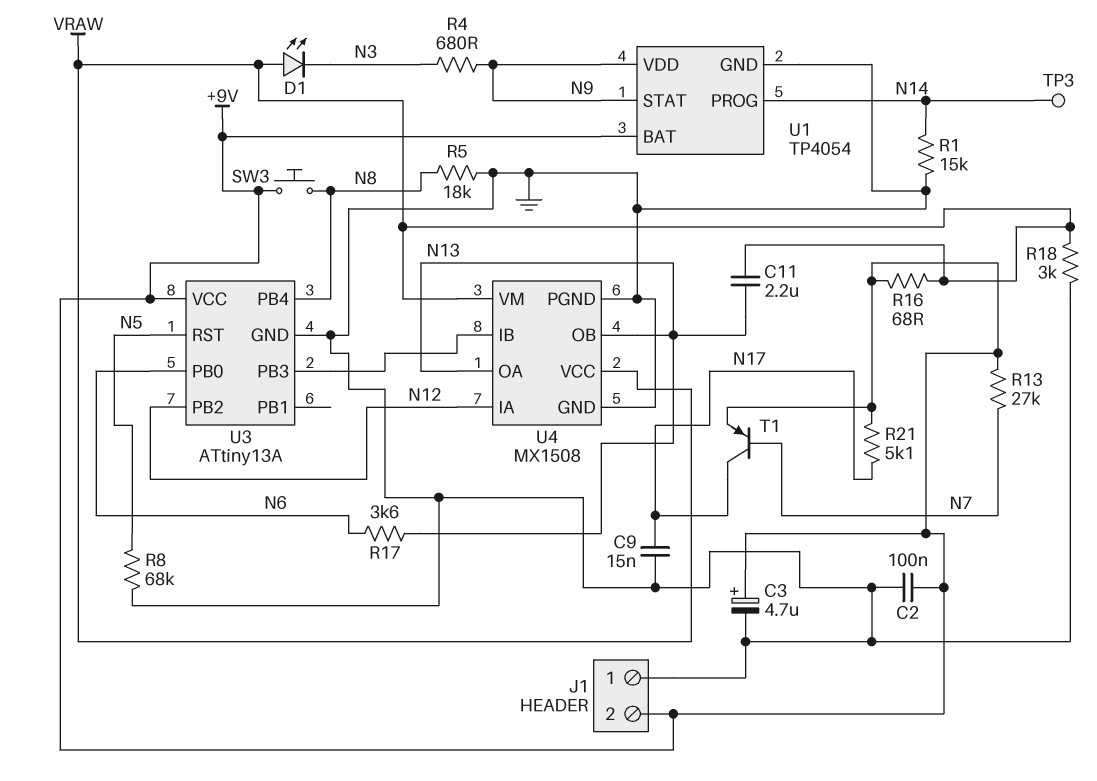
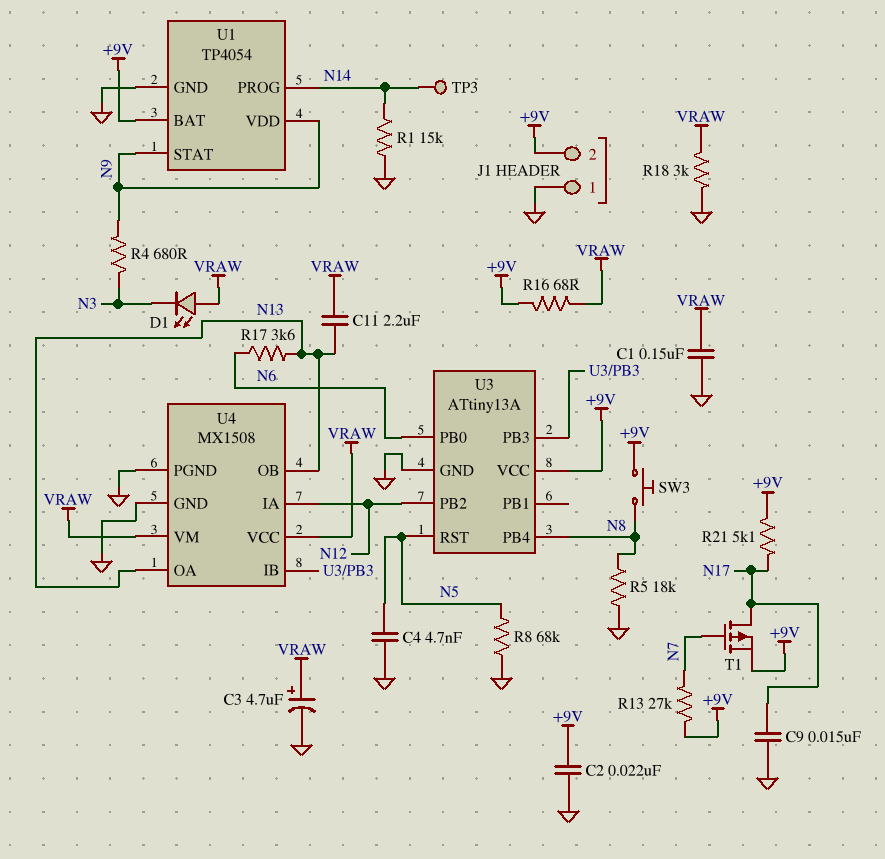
C1: none -> 150nF (GND, VRAW)
C2: 100nF (+9V, GND) -> 22nF (+9V, GND)
C3: 4.7uF (plus +9V, minus GND) -> 4.7uF (plus VRAW, minus GND)
C4: none -> 4.7nF (GND, N5)
T1: PNP (B N7, C N17, E +9V) -> PMOS (G N7, D N17, S +9V)

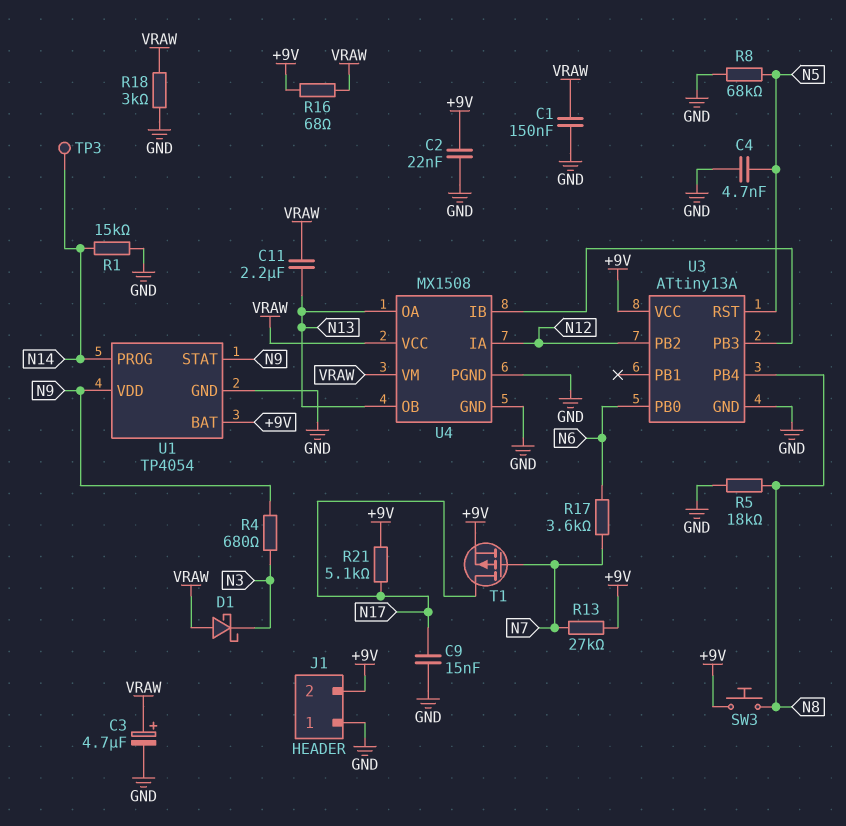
D1: LED (A VRAW, K N3) -> schottky (A VRAW, K N3)
R17: 3.6k (N6, N13) -> 3.6k (N6, N7)

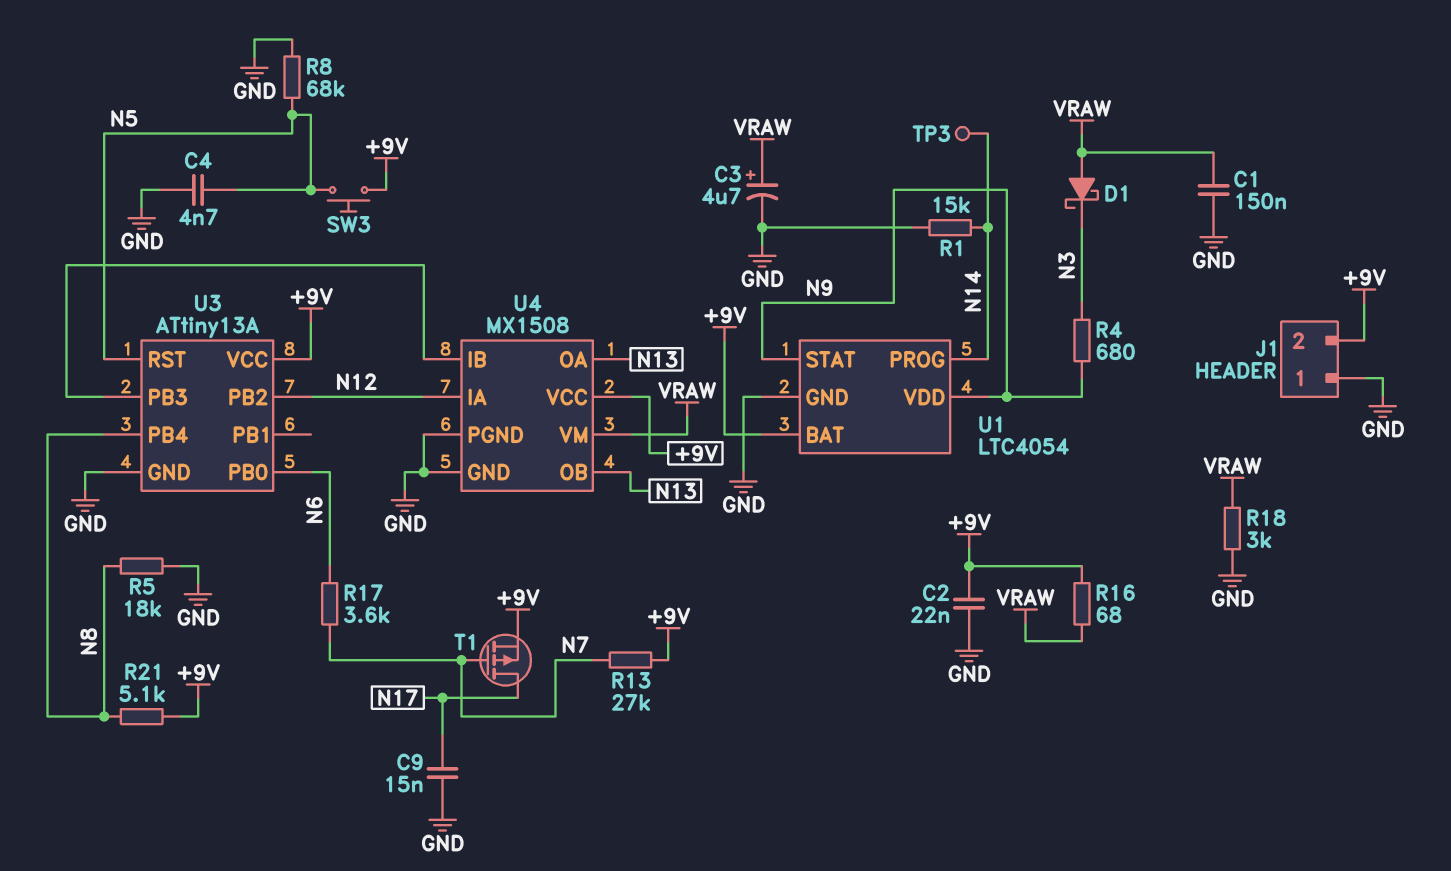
C11: 2.2uF (N13, VRAW) -> none
R21: 5.1k (+9V, N17) -> 5.1k (+9V, N8)
SW3: button (+9V, N8) -> button (+9V, N5)
U1: TP4054 -> LTC4054
U4 pin VCC: VRAW -> +9V

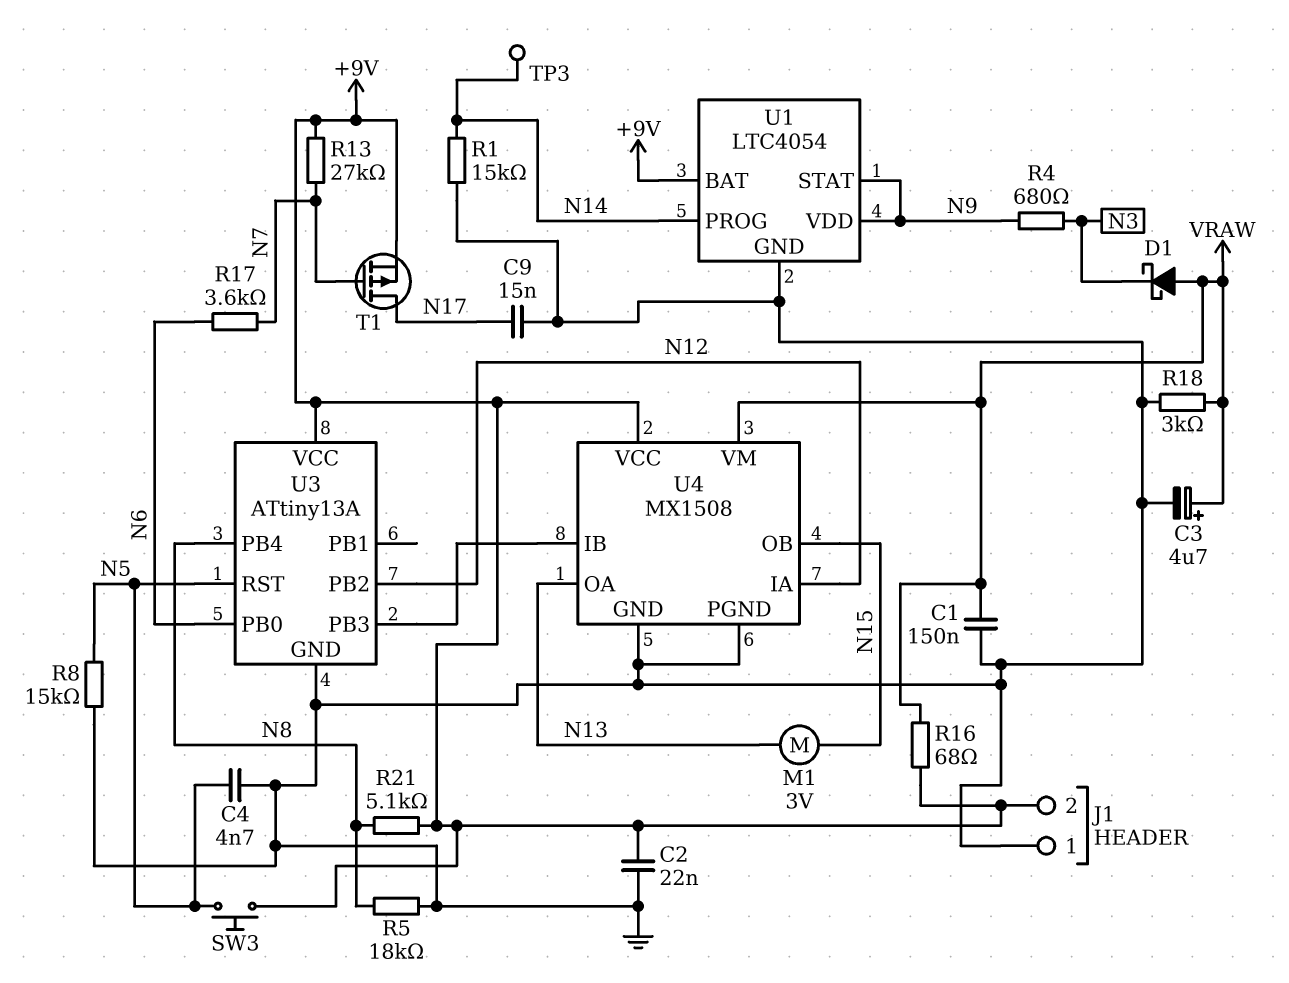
M1: none -> motor 3V (N13, N15)
R8: 68k (GND, N5) -> 15k (GND, N5)
U4 pin OB: N13 -> N15

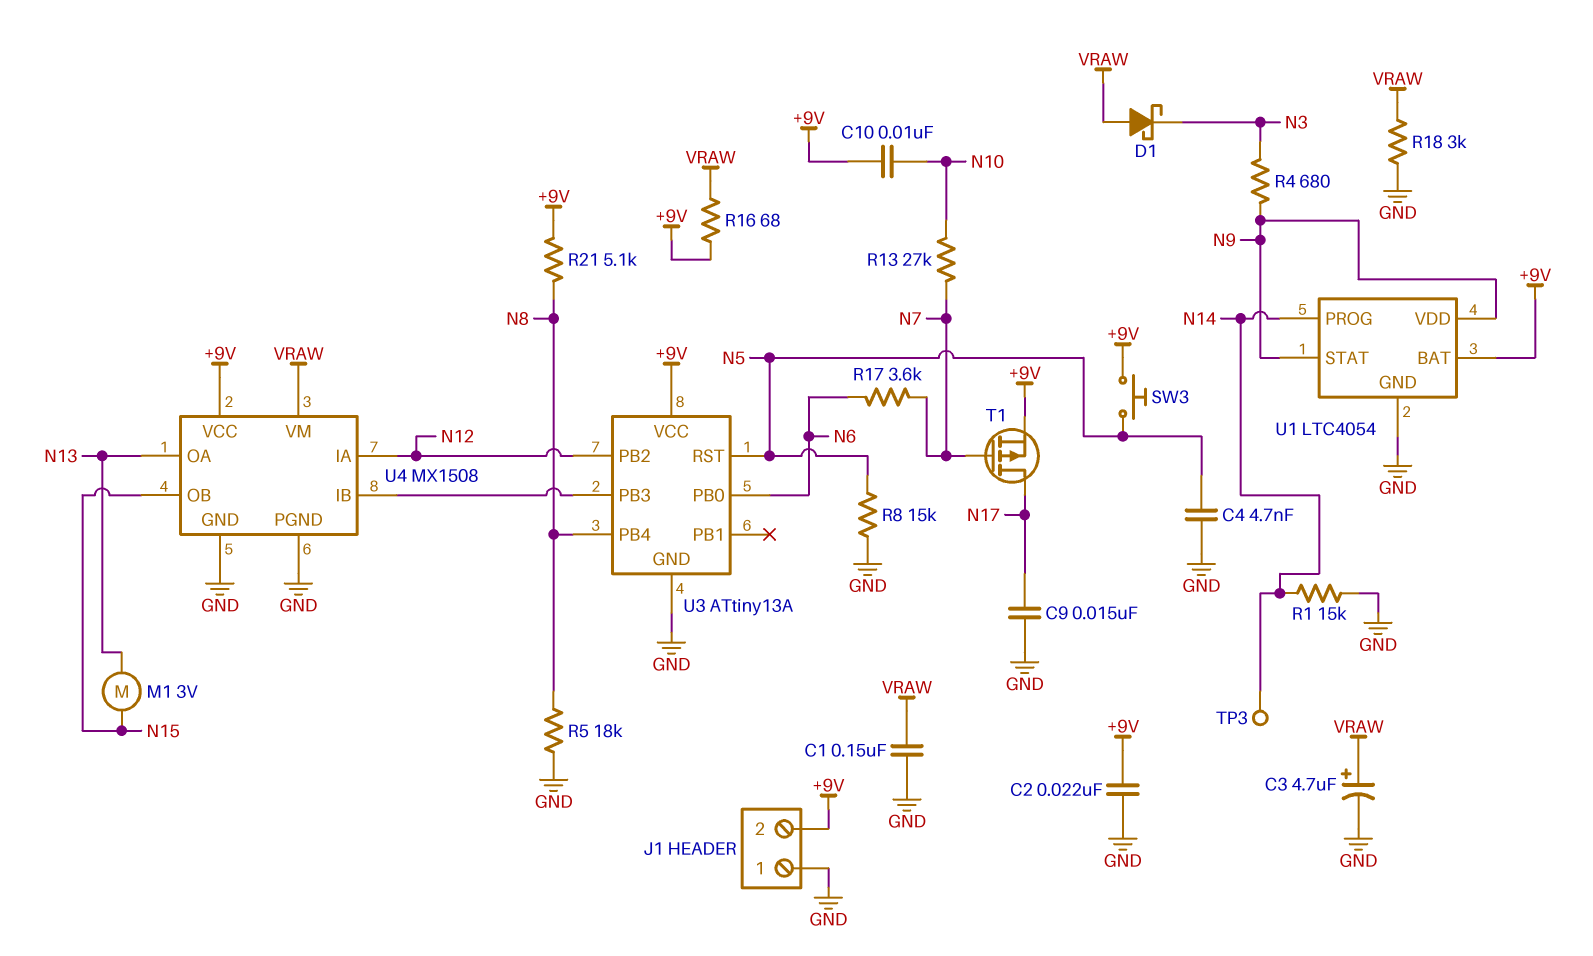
C10: none -> 10nF (+9V, N10)
R13: 27k (+9V, N7) -> 27k (N7, N10)

